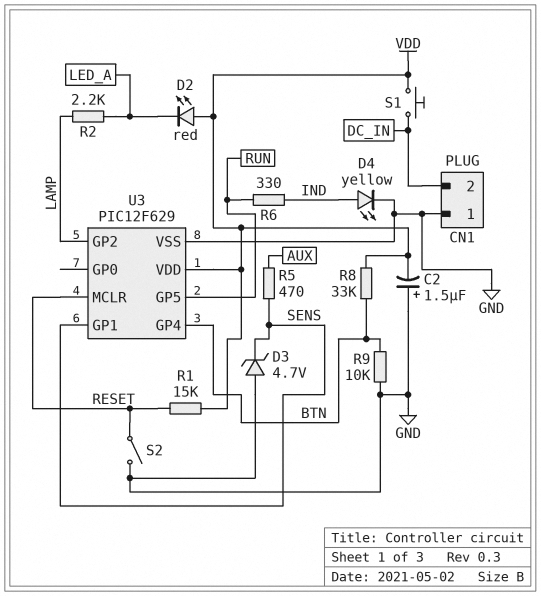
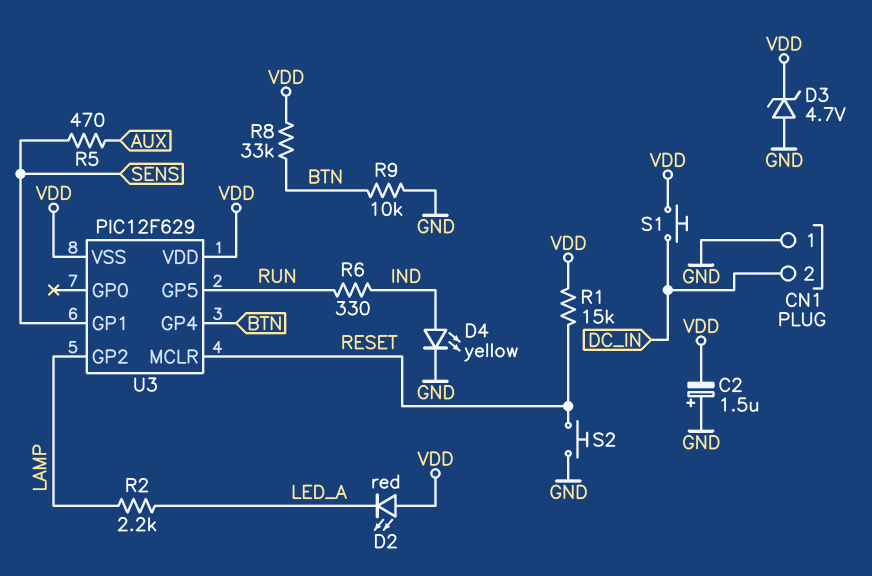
D3: zener 4.7V (A GND, K SENS) -> zener 4.7V (A GND, K VDD)
S2: switch (GND, RESET) -> button (GND, RESET)
U3 pin VSS: GND -> VDD

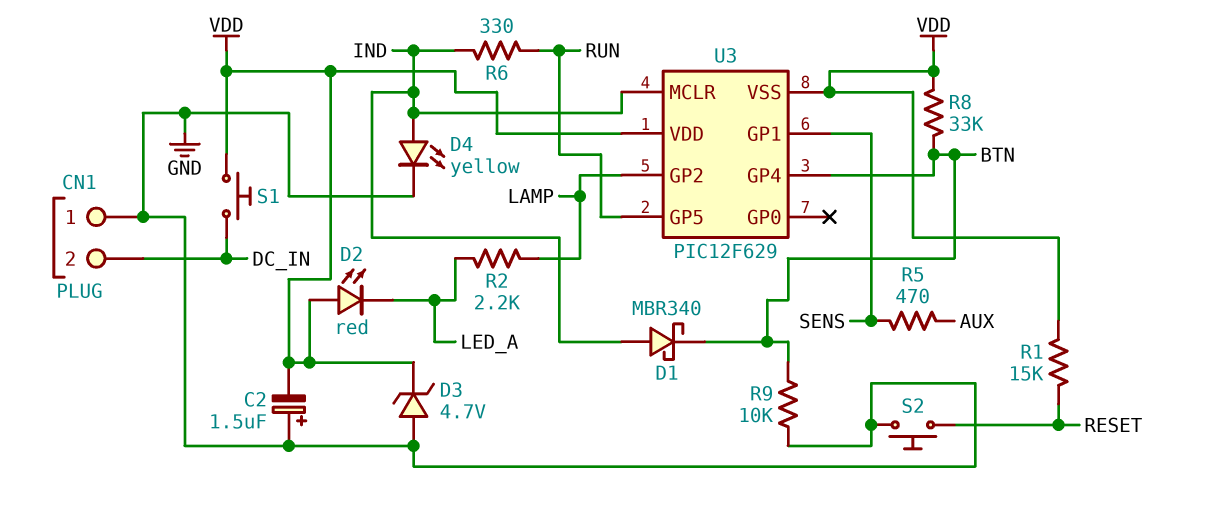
D1: none -> schottky MBR340 (A IND, K BTN)
U3 pin MCLR: RESET -> IND

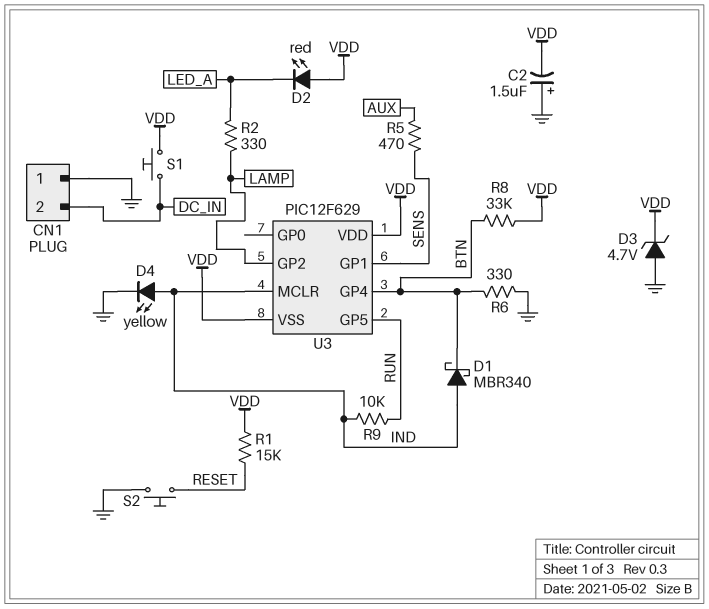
R2: 2.2k (LAMP, LED_A) -> 330 (LAMP, LED_A)
R6: 330 (IND, RUN) -> 330 (BTN, GND)
R9: 10k (BTN, GND) -> 10k (IND, RUN)

